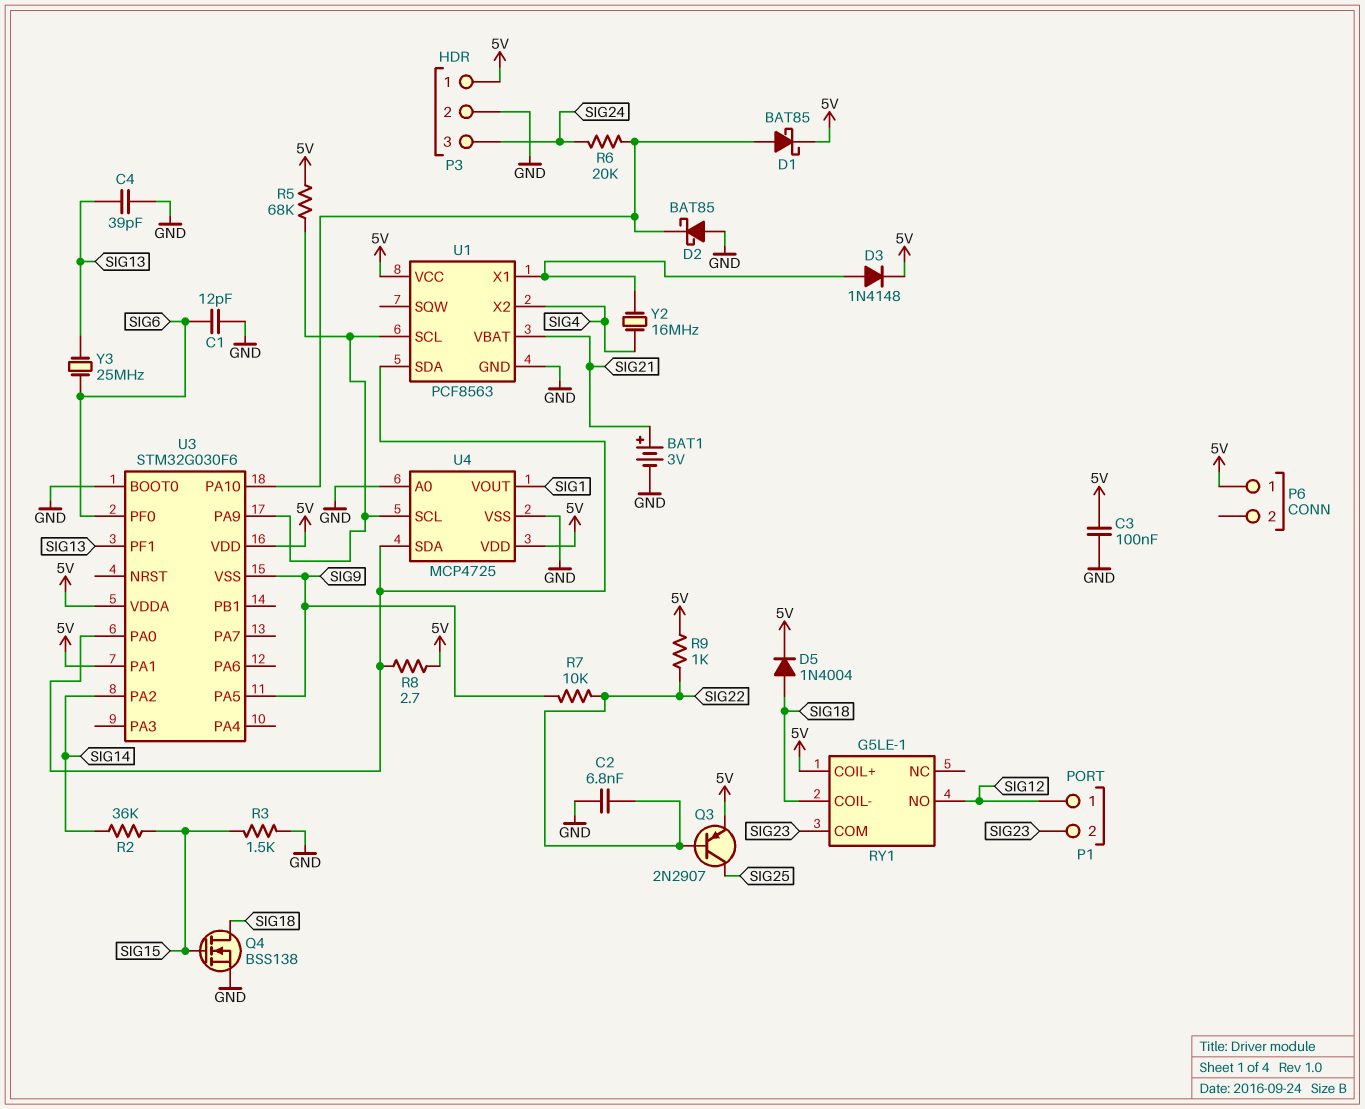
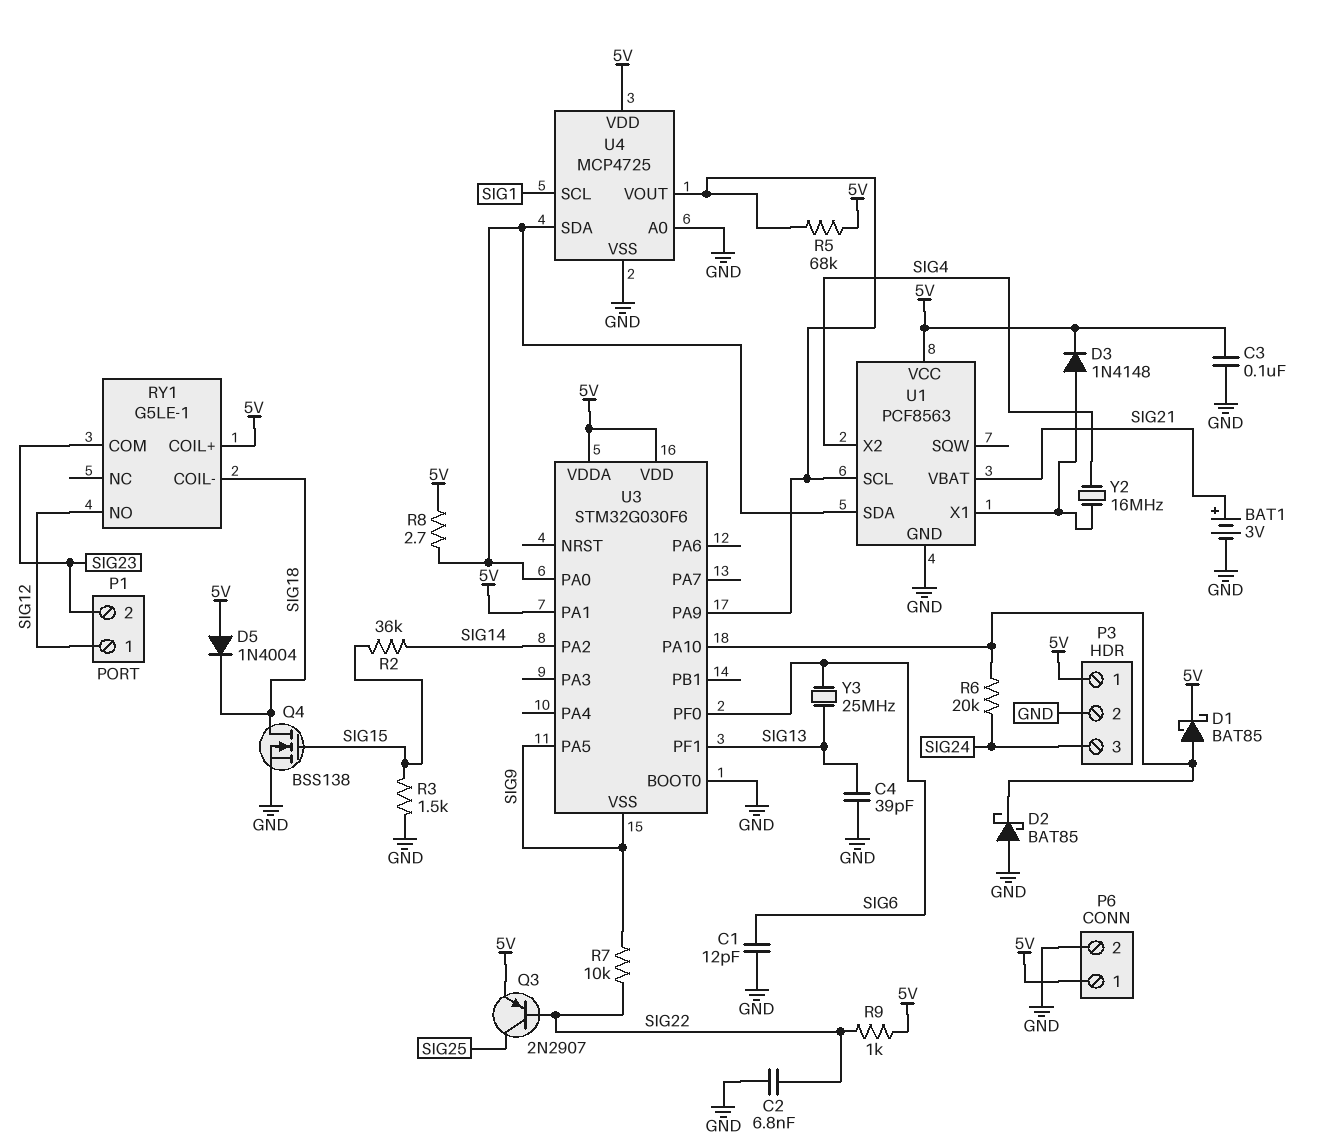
D5: diode 1N4004 (A SIG18, K 5V) -> diode 1N4004 (A 5V, K SIG18)
P6 pin 2: none -> GND
U4 pin SCL: U1/SCL -> SIG1
U4 pin VOUT: SIG1 -> U1/SCL

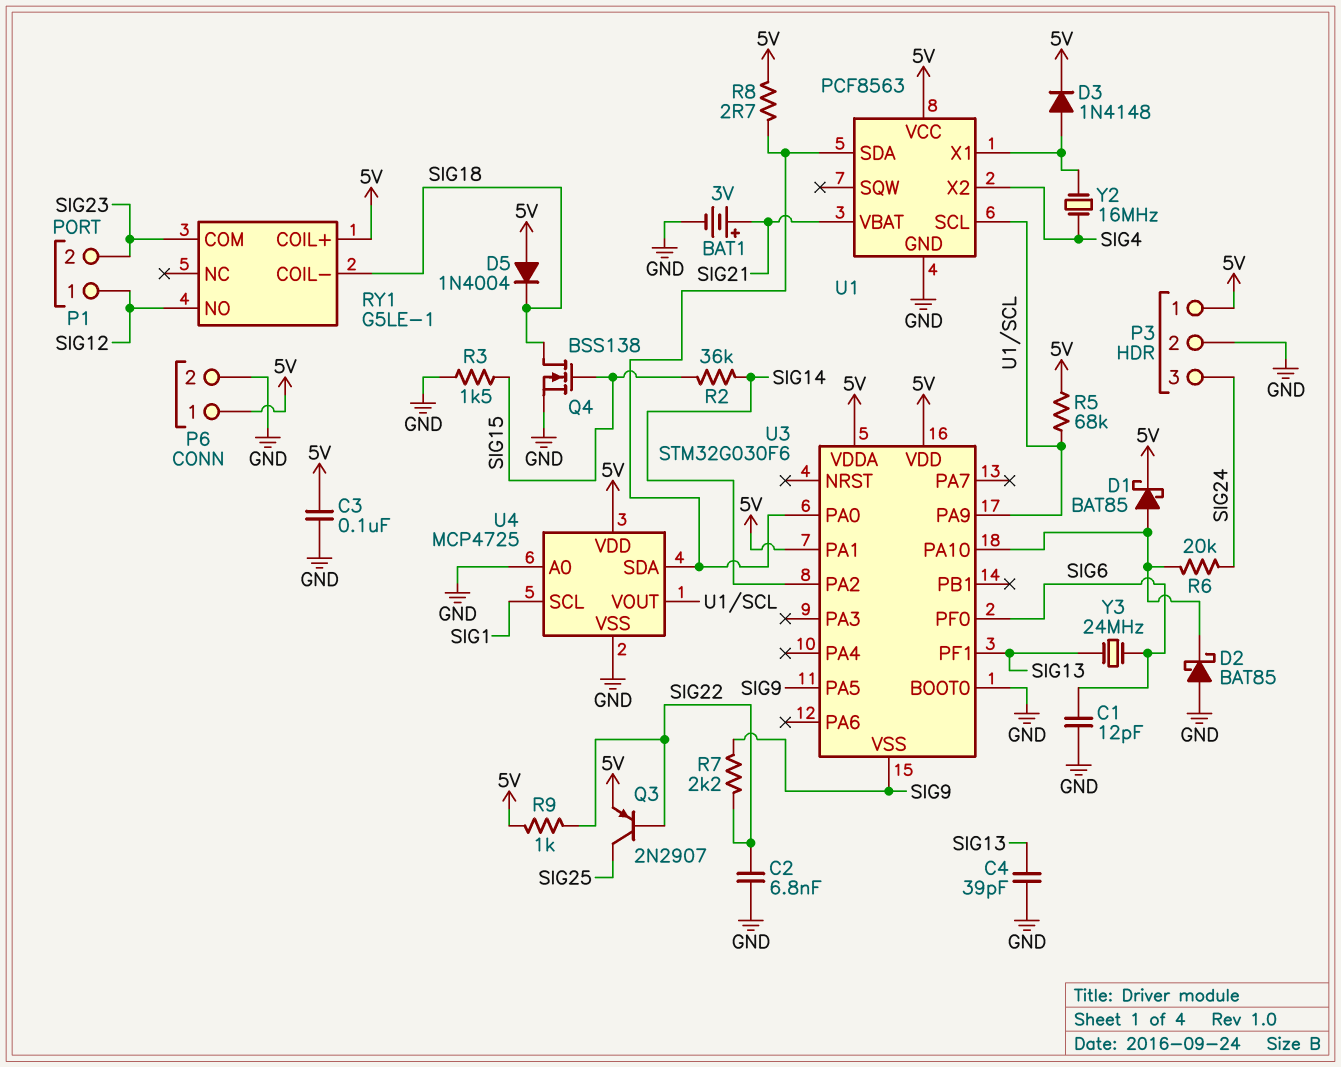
R7: 10k (SIG9, SIG22) -> 2.2k (SIG9, SIG22)
Y3: 25MHz (SIG6, SIG13) -> 24MHz (SIG6, SIG13)

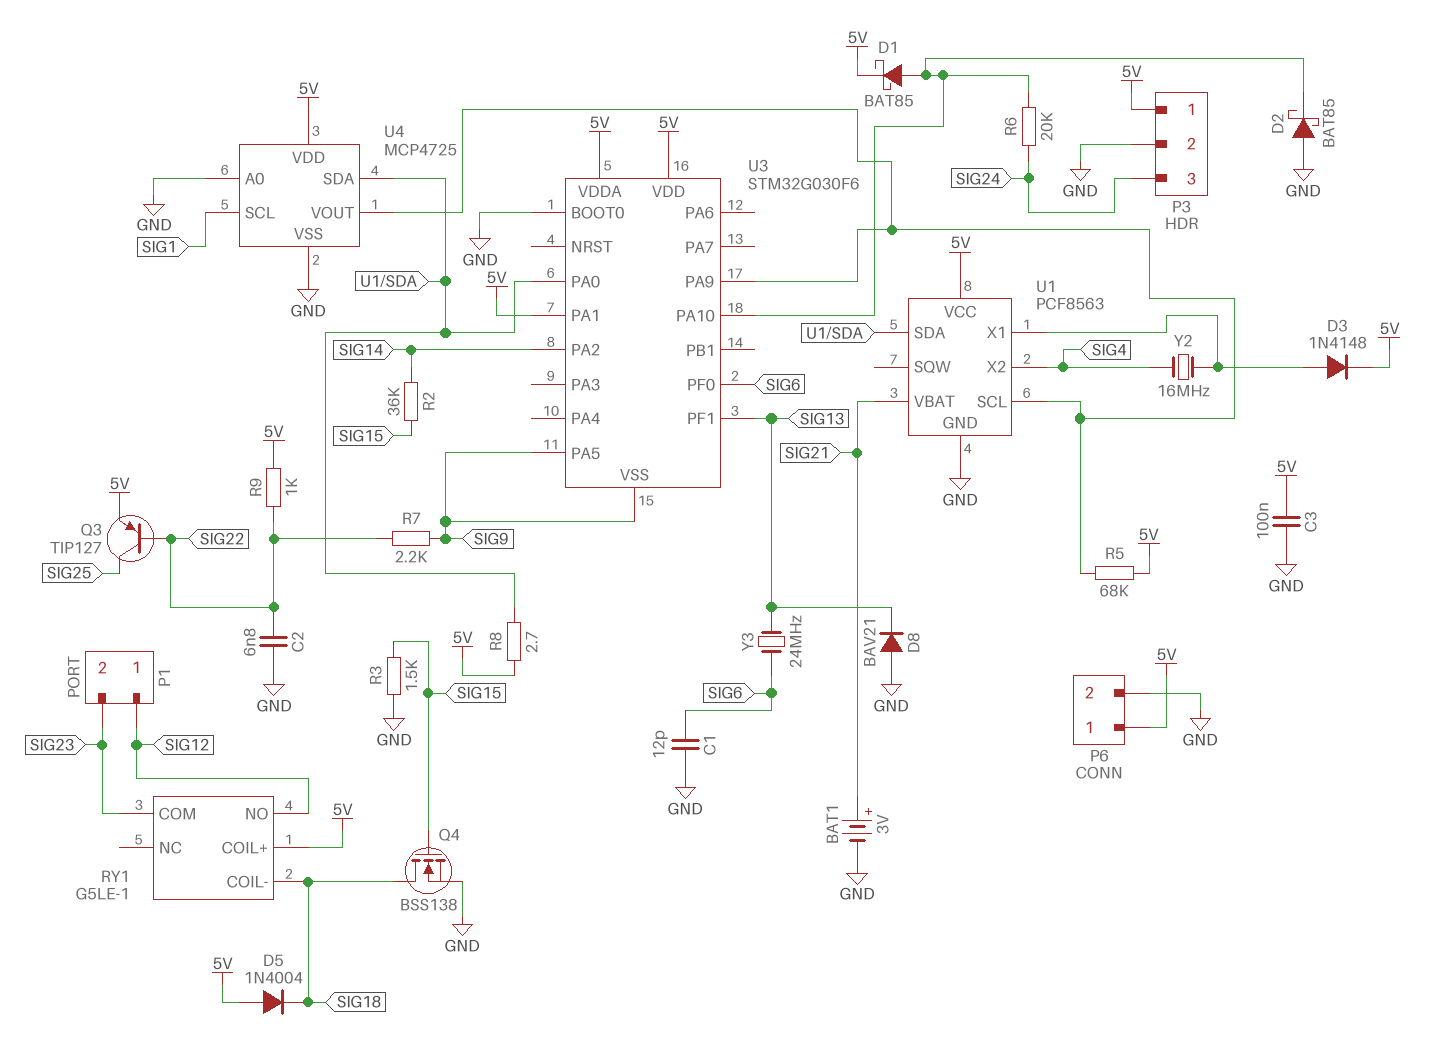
C4: 39pF (GND, SIG13) -> none
D8: none -> diode BAV21 (A GND, K SIG13)
Q3: PNP 2N2907 (B SIG22, C SIG25, E 5V) -> PNP TIP127 (B SIG22, C SIG25, E 5V)

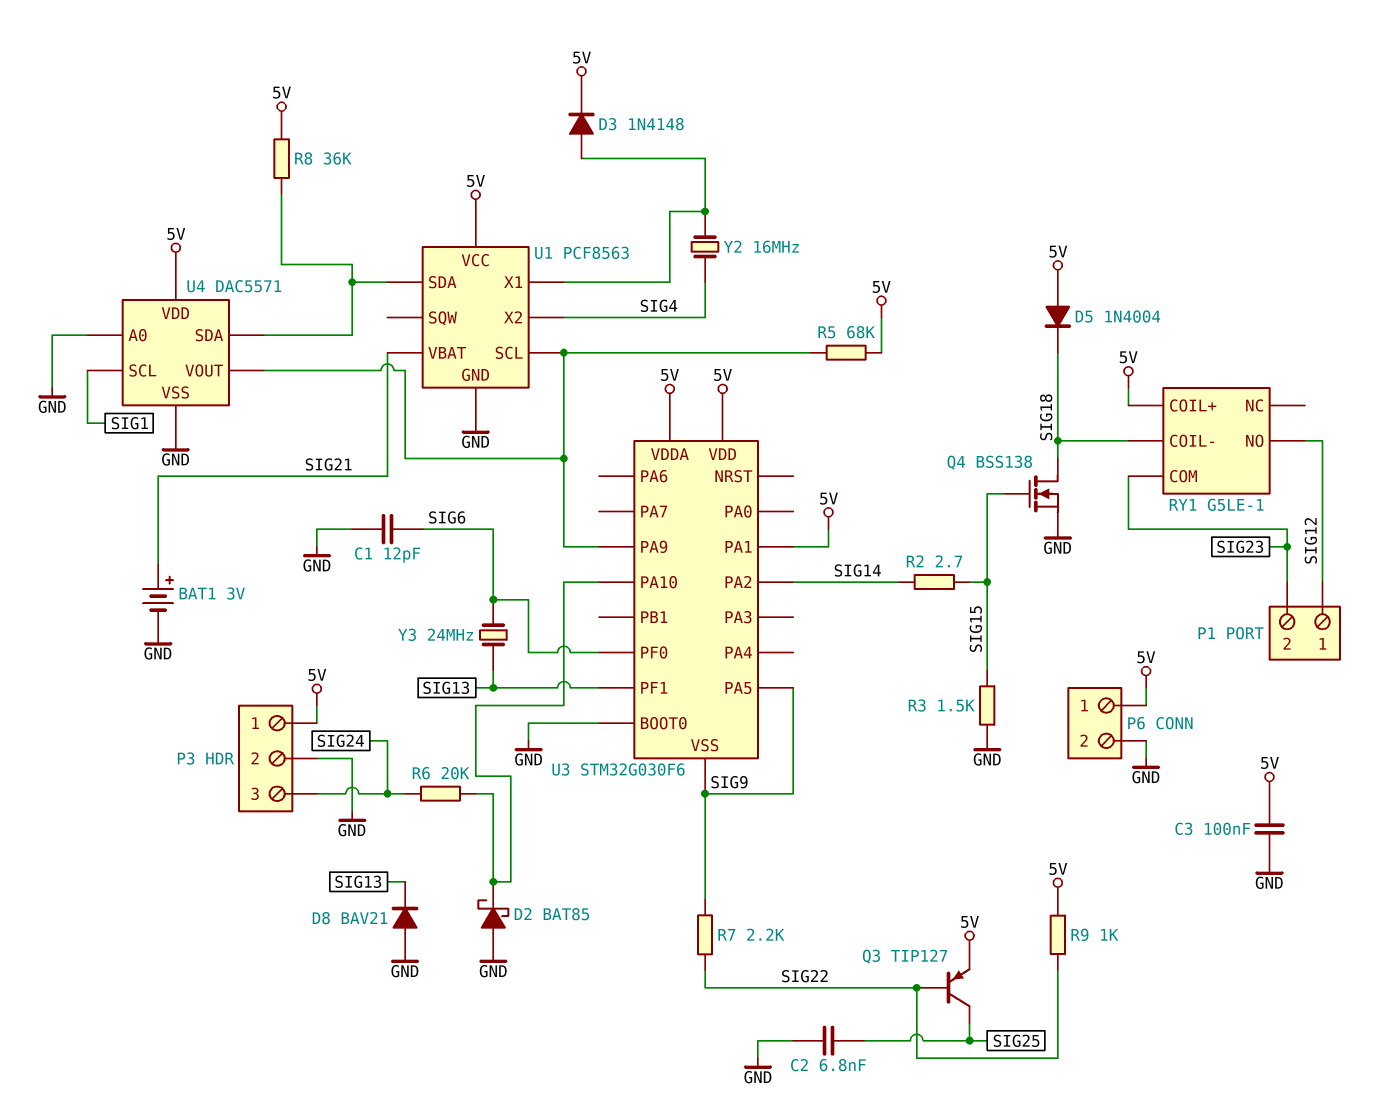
C2: 6.8nF (GND, SIG22) -> 6.8nF (GND, SIG25)
D1: schottky BAT85 (A U3/PA10, K 5V) -> none
R2: 36k (SIG14, SIG15) -> 2.7 (SIG14, SIG15)
R8: 2.7 (5V, U1/SDA) -> 36k (5V, U1/SDA)
U3 pin PA0: U1/SDA -> none
U4: MCP4725 -> DAC5571

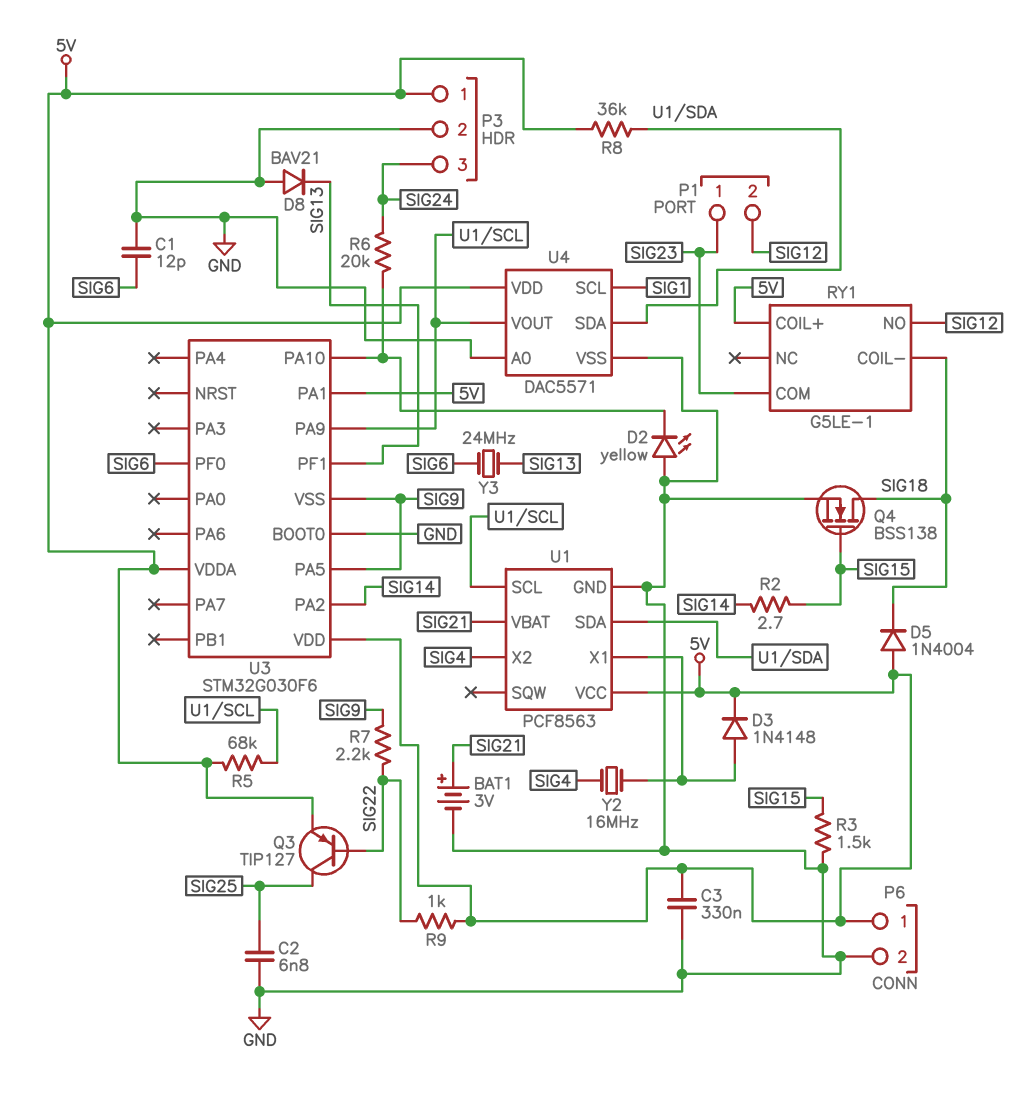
C3: 100nF (5V, GND) -> 330nF (5V, GND)
D2: schottky BAT85 (A GND, K U3/PA10) -> LED yellow (A GND, K U3/PA10)
P1 pin 1: SIG12 -> SIG23
P1 pin 2: SIG23 -> SIG12

